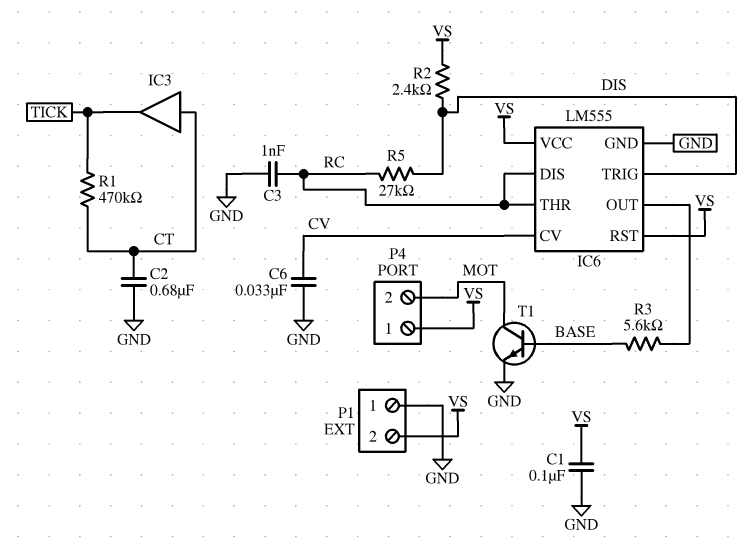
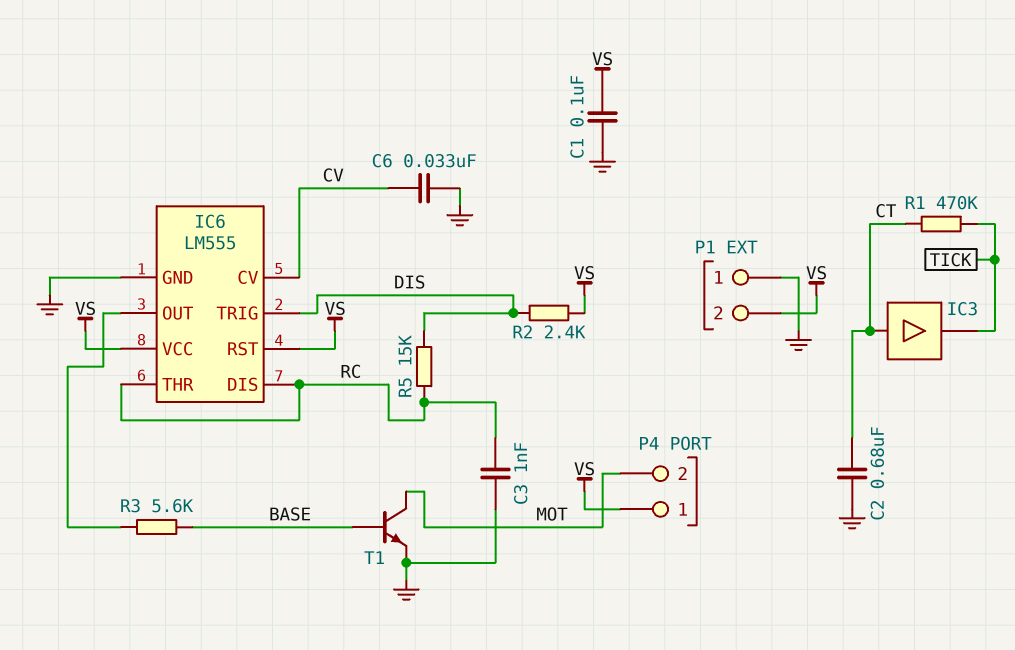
R5: 27k (DIS, RC) -> 15k (DIS, RC)

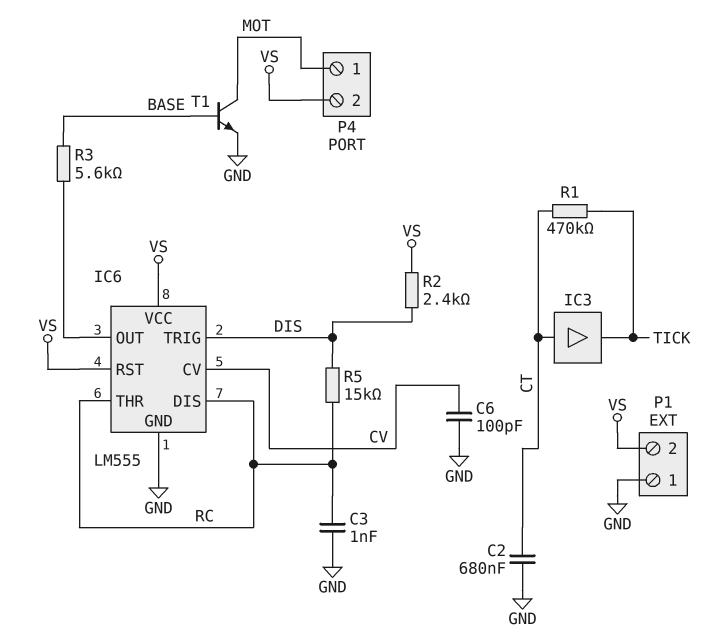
C1: 100nF (GND, VS) -> none
C6: 33nF (CV, GND) -> 100pF (CV, GND)
P4 pin 1: VS -> MOT
P4 pin 2: MOT -> VS

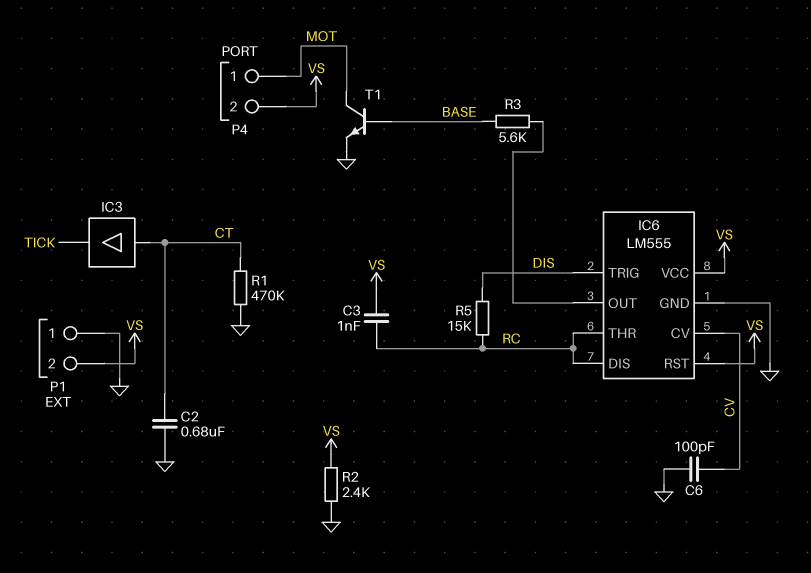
C3: 1nF (GND, RC) -> 1nF (RC, VS)
R1: 470k (CT, TICK) -> 470k (CT, GND)
R2: 2.4k (DIS, VS) -> 2.4k (GND, VS)

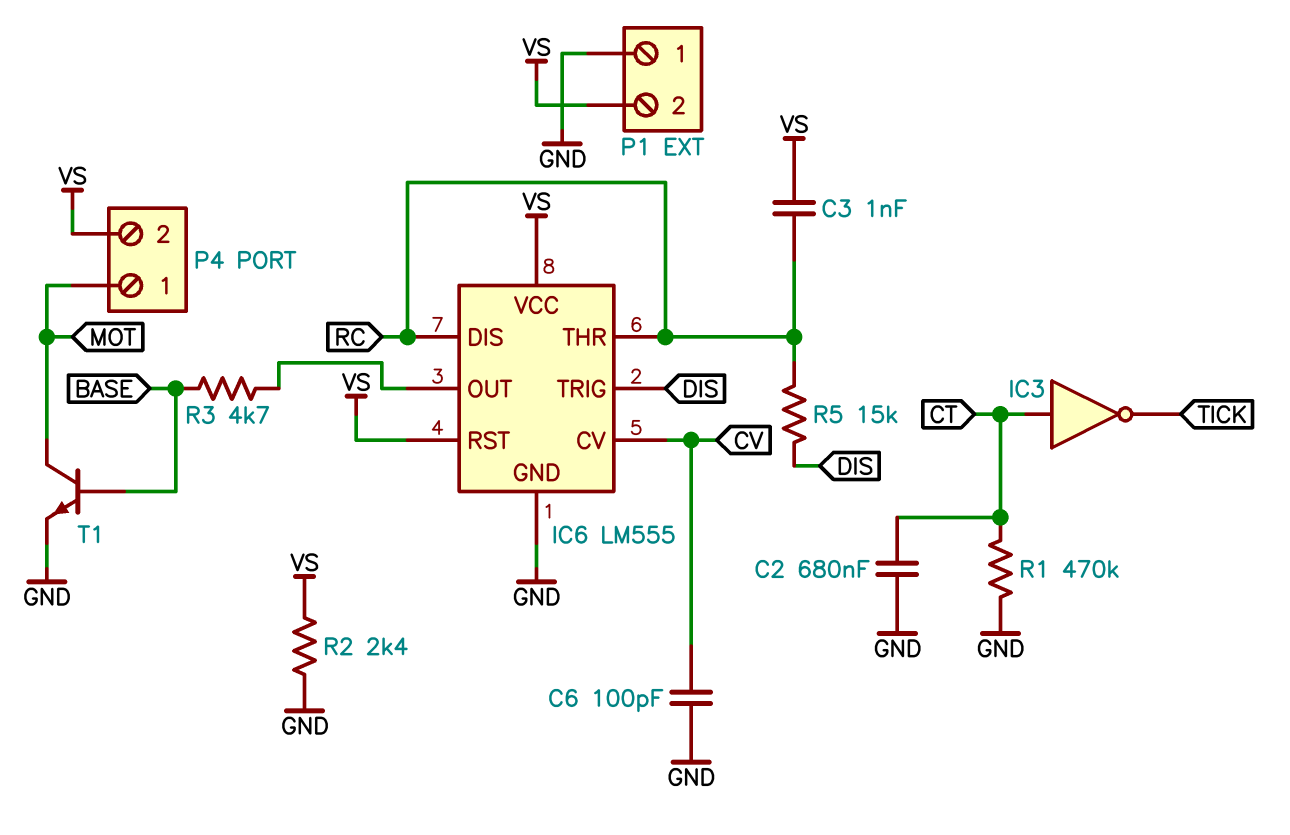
IC3: buffer (in CT, out TICK) -> NOT (in CT, out TICK)
R3: 5.6k (BASE, IC6/OUT) -> 4.7k (BASE, IC6/OUT)

